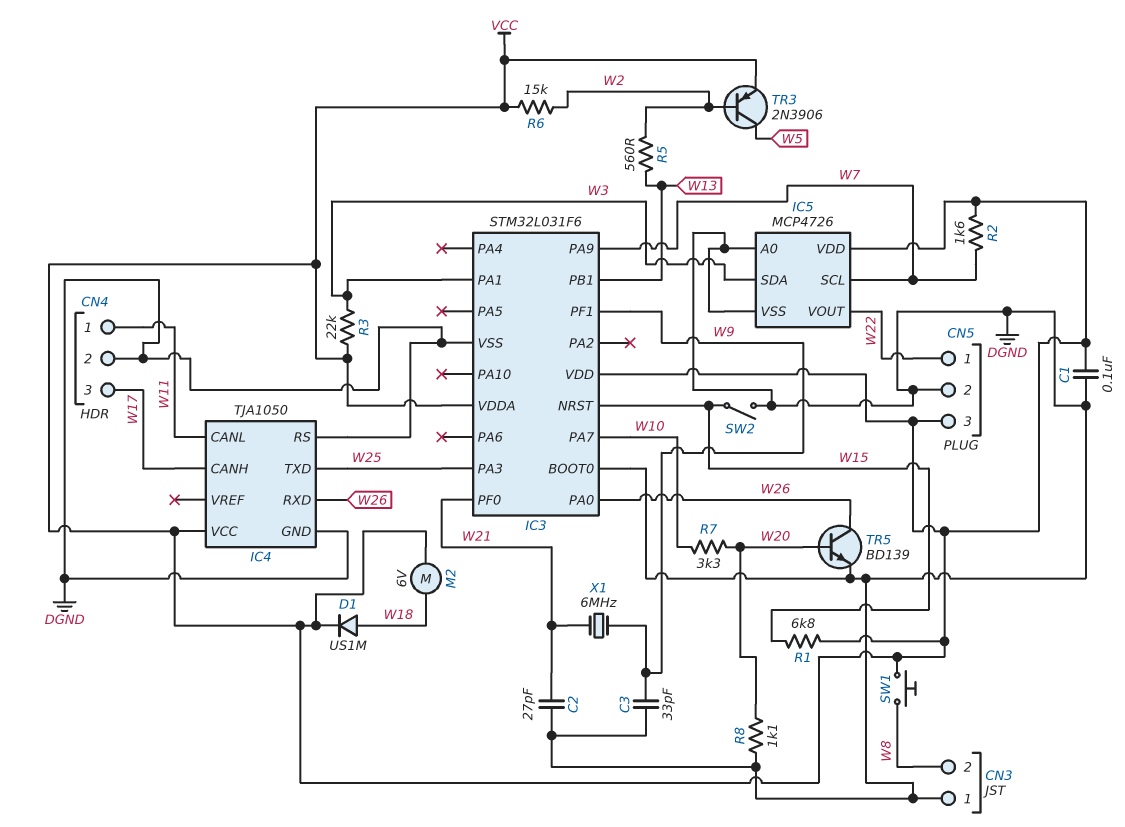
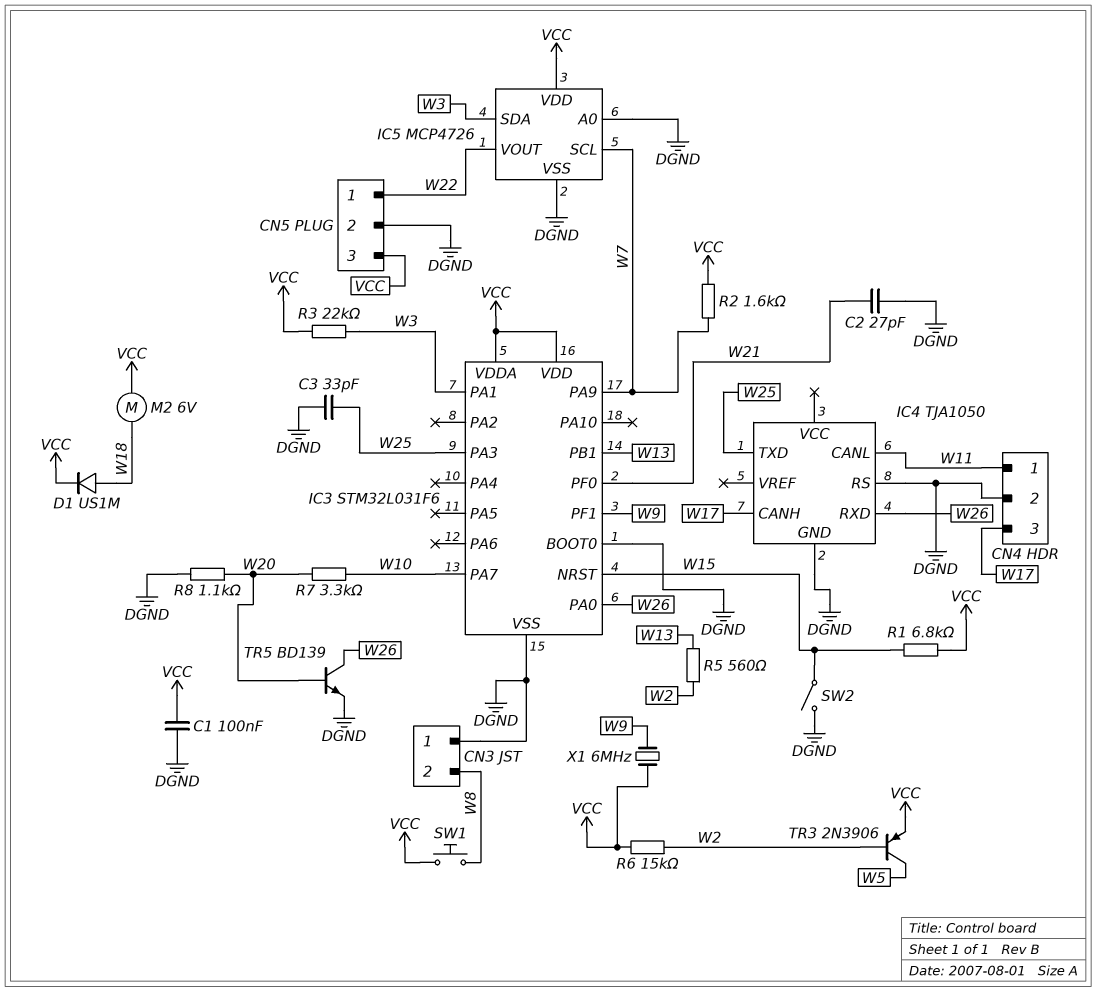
C3: 33pF (DGND, W9) -> 33pF (DGND, W25)
IC4 pin VCC: VCC -> none
X1: 6MHz (W9, W21) -> 6MHz (VCC, W9)

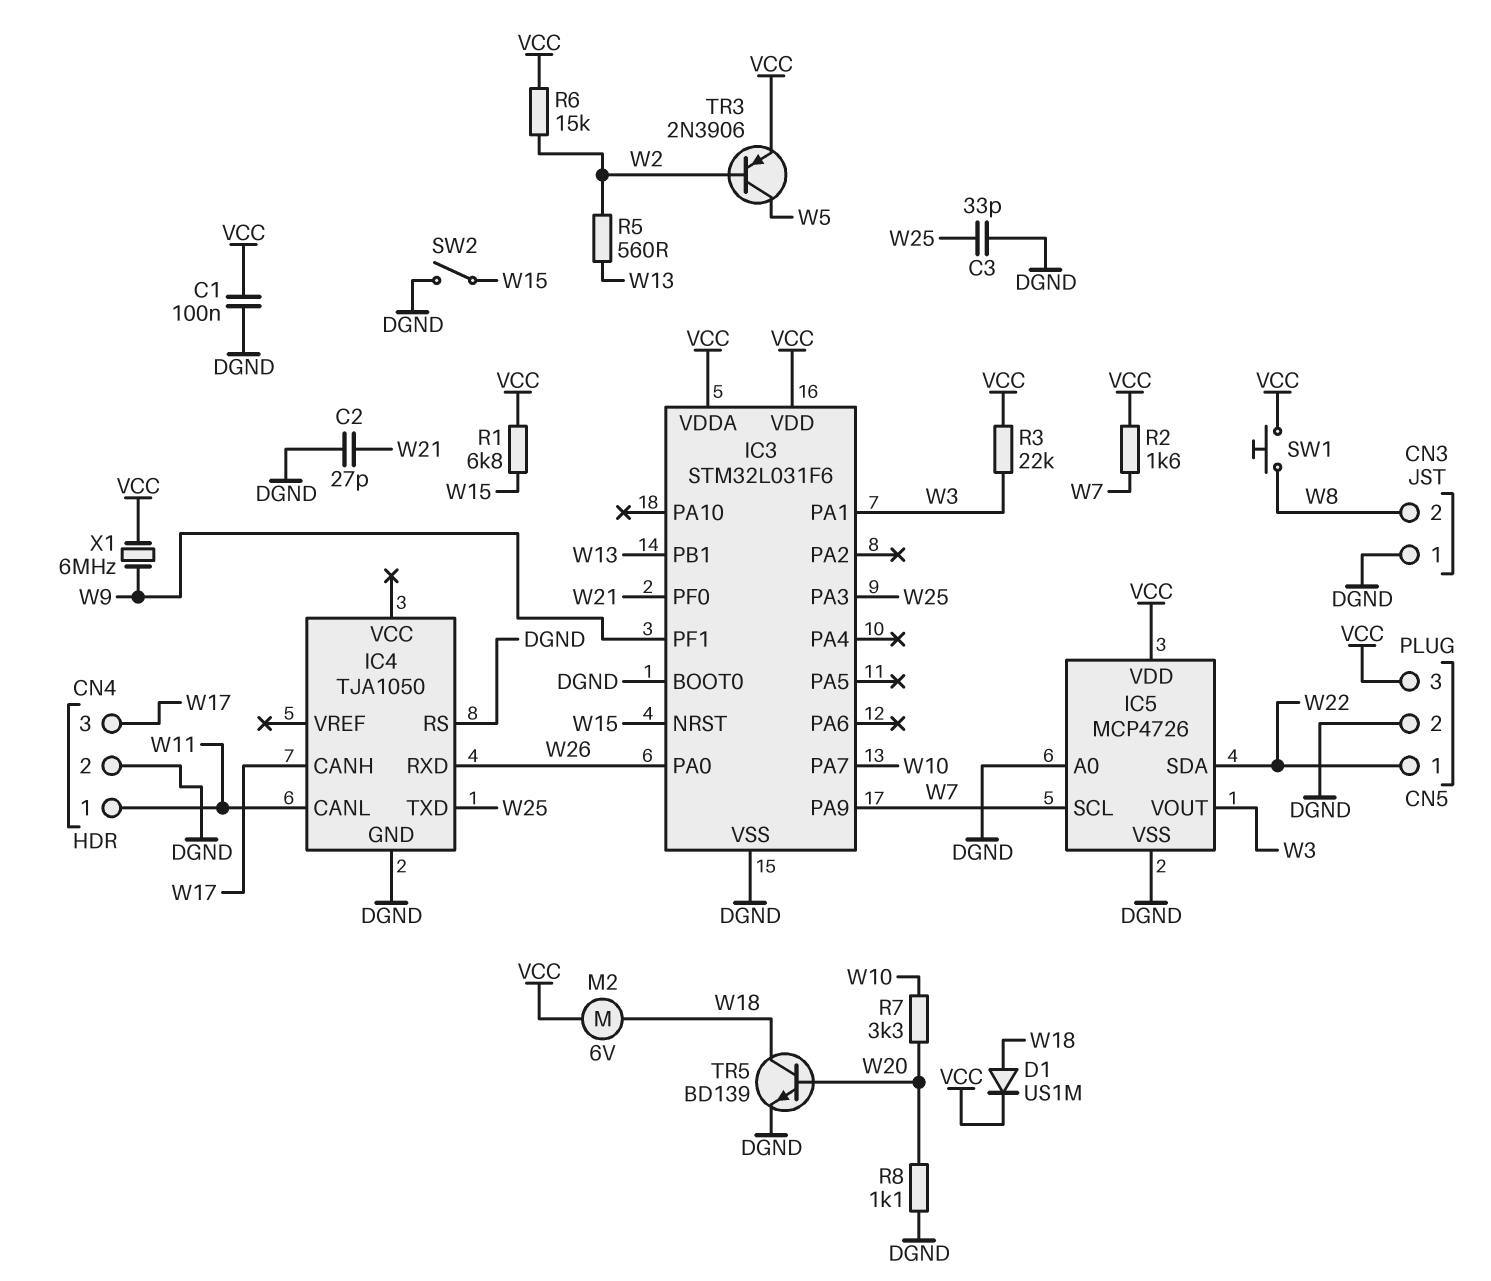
IC5 pin SDA: W3 -> W22
IC5 pin VOUT: W22 -> W3
TR5: NPN BD139 (B W20, C W26, E DGND) -> NPN BD139 (B W20, C W18, E DGND)

